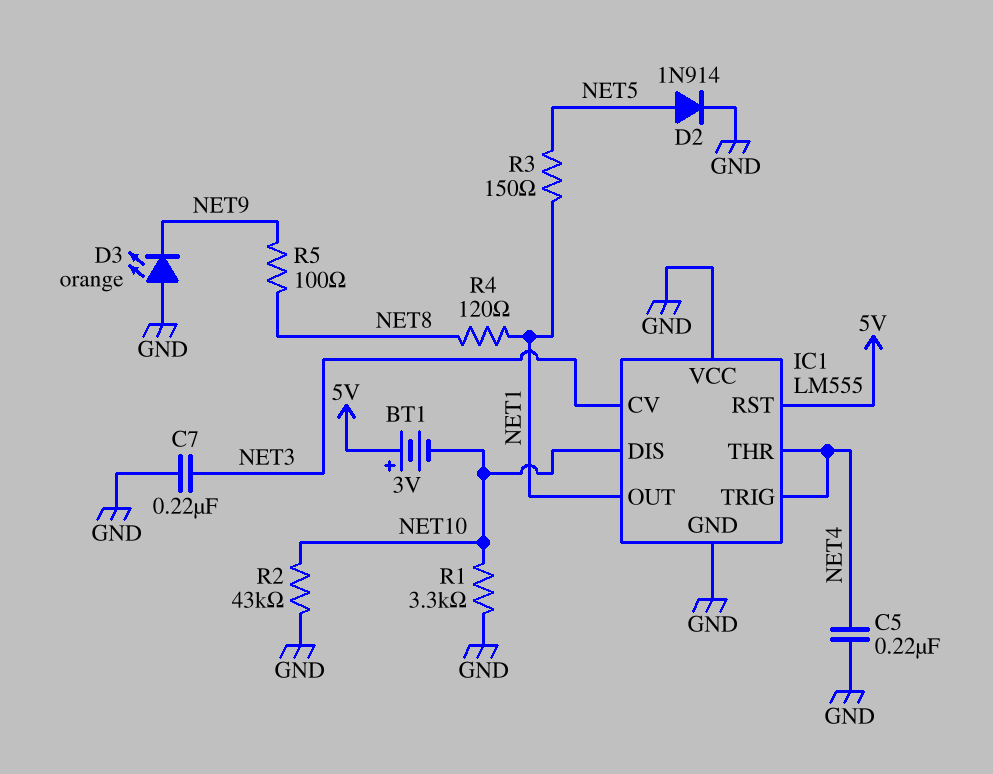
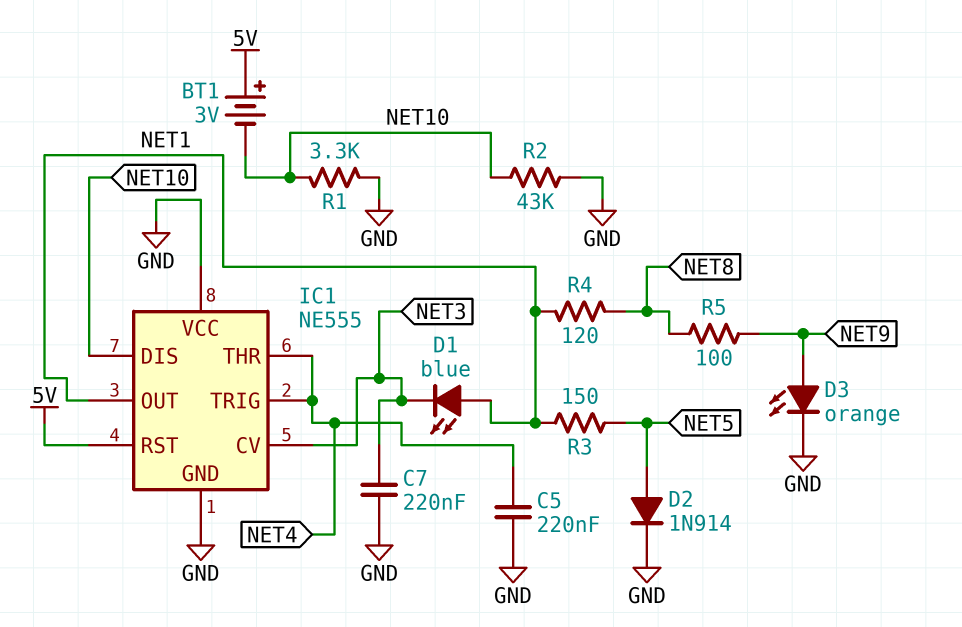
D1: none -> LED blue (A NET1, K NET3)
D3: LED orange (A GND, K NET9) -> LED orange (A NET9, K GND)
IC1: LM555 -> NE555

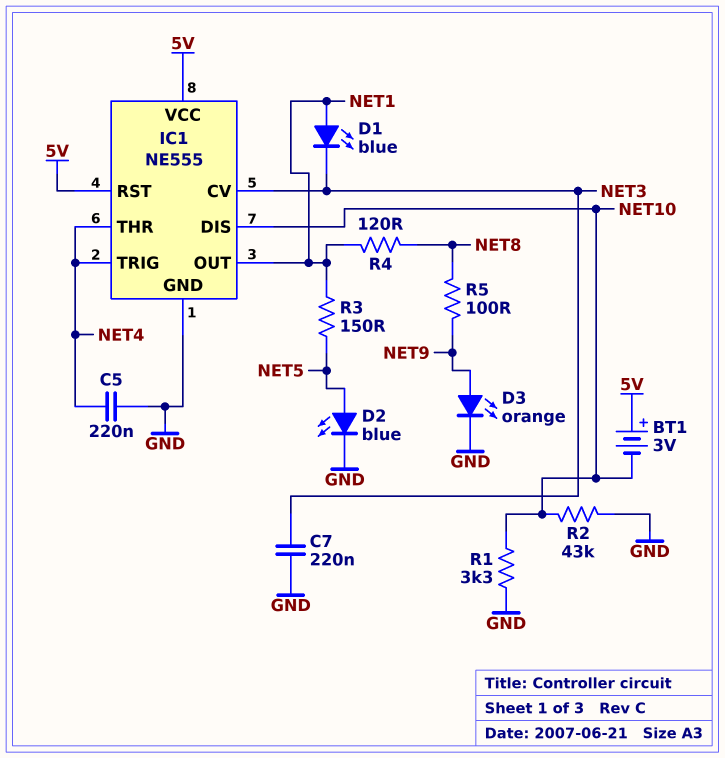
D2: diode 1N914 (A NET5, K GND) -> LED blue (A NET5, K GND)
IC1 pin VCC: GND -> 5V

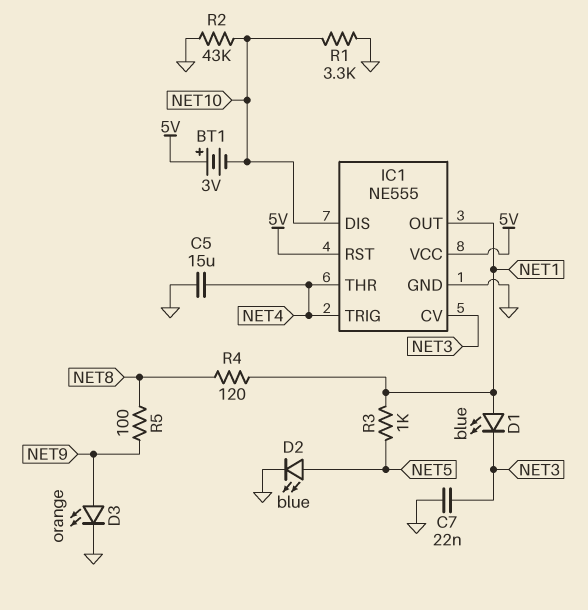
C5: 220nF (GND, NET4) -> 15uF (GND, NET4)
C7: 220nF (GND, NET3) -> 22nF (GND, NET3)
R3: 150 (NET1, NET5) -> 1k (NET1, NET5)

